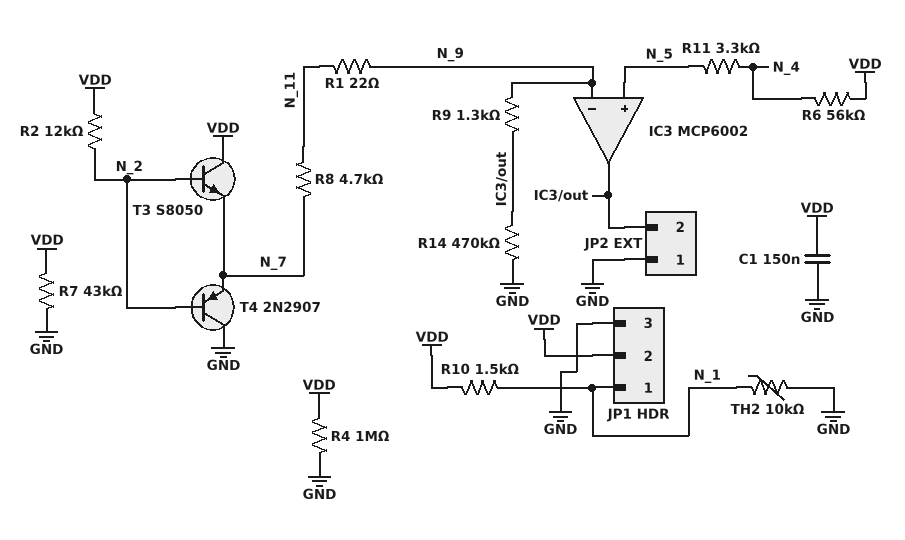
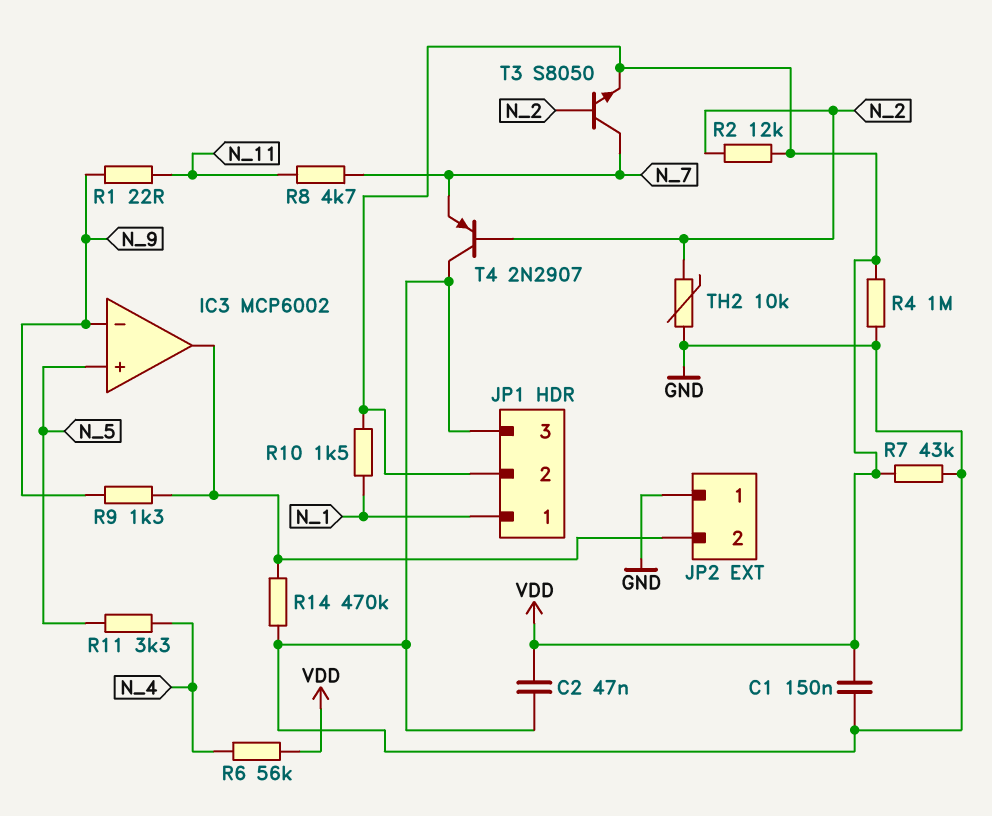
C2: none -> 47nF (GND, VDD)
T3: NPN S8050 (B N_2, C VDD, E N_7) -> NPN S8050 (B N_2, C N_7, E VDD)
TH2: 10k (GND, N_1) -> 10k (GND, N_2)

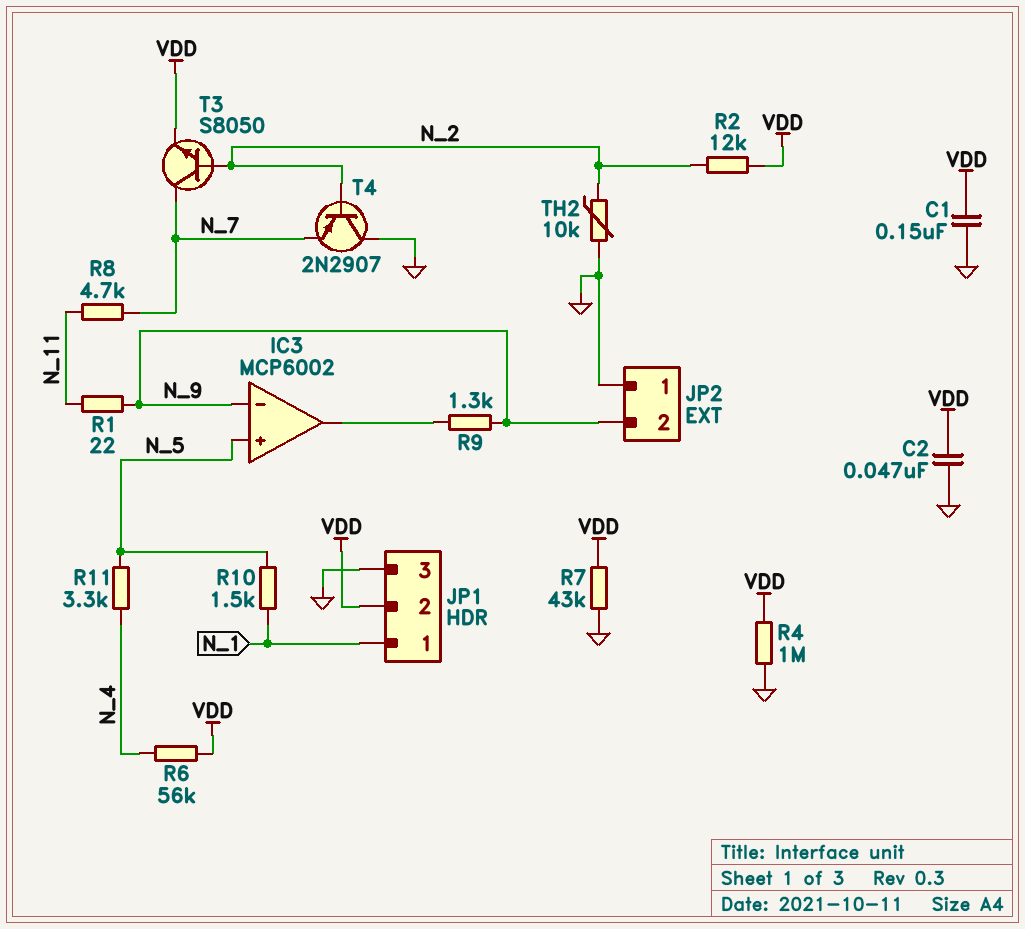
JP2 pin 2: IC3/out -> N_9
R10: 1.5k (N_1, VDD) -> 1.5k (N_1, N_5)
R14: 470k (GND, IC3/out) -> none

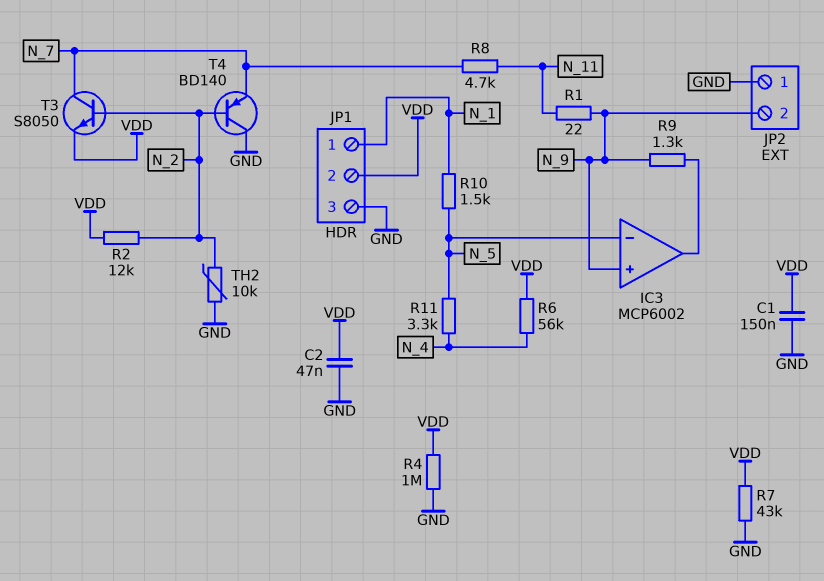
IC3 pin in+: N_5 -> N_9
IC3 pin in-: N_9 -> N_5
T4: PNP 2N2907 (B N_2, C GND, E N_7) -> PNP BD140 (B N_2, C GND, E N_7)

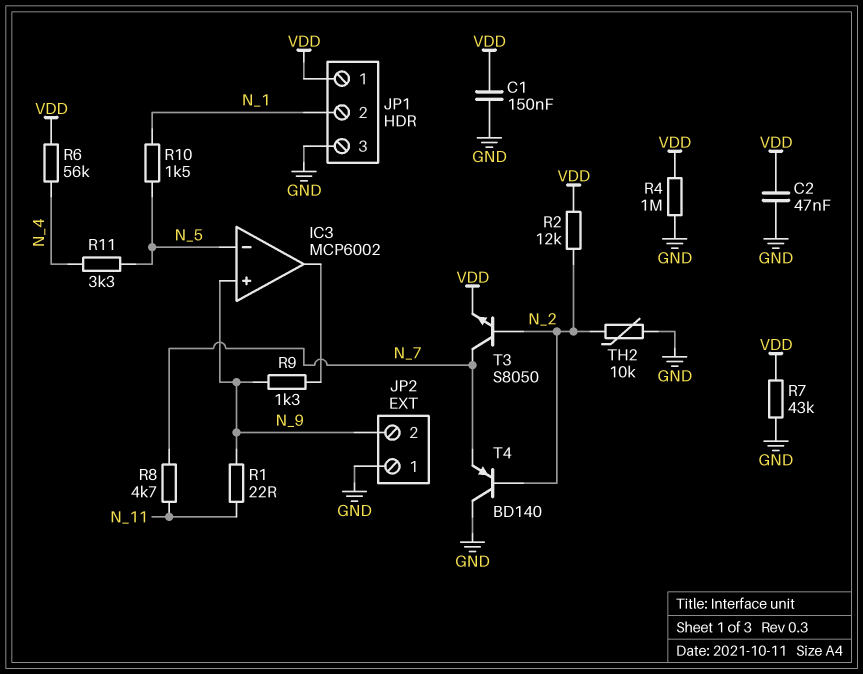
JP1 pin 1: N_1 -> VDD
JP1 pin 2: VDD -> N_1

